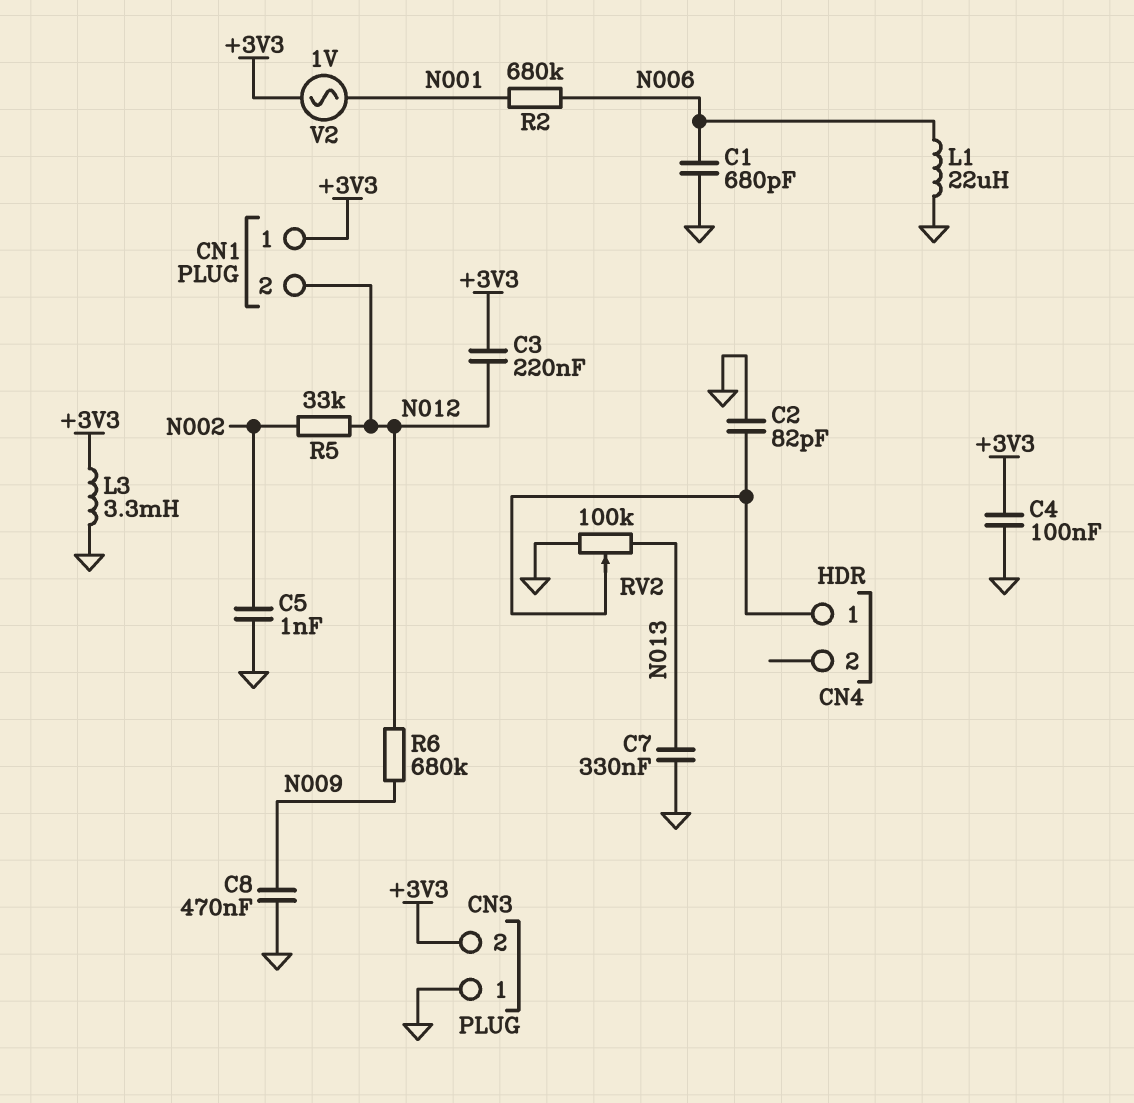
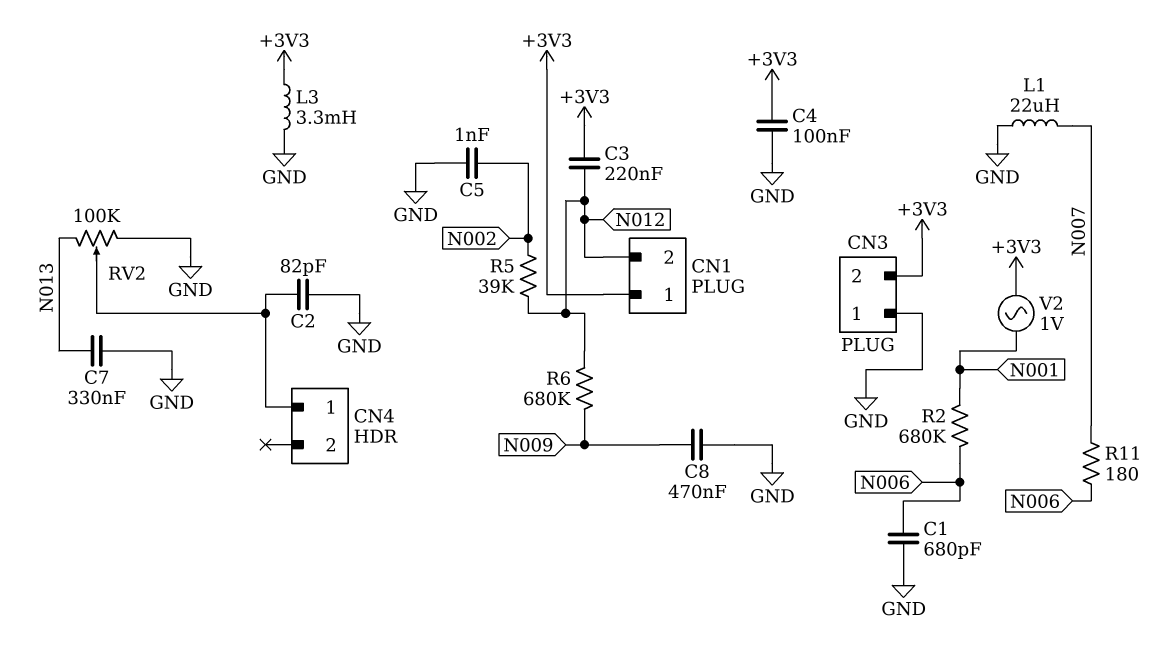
L1: 22uH (GND, N006) -> 22uH (GND, N007)
R5: 33k (N002, N012) -> 39k (N002, N012)
R11: none -> 180 (N006, N007)

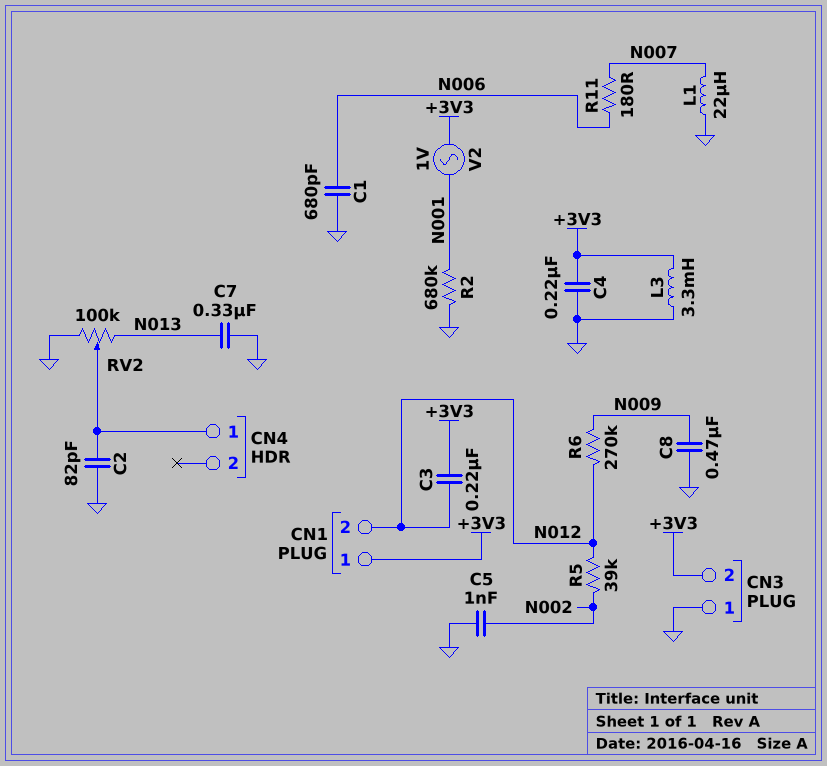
C4: 100nF (+3V3, GND) -> 220nF (+3V3, GND)
R2: 680k (N001, N006) -> 680k (GND, N001)
R6: 680k (N009, N012) -> 270k (N009, N012)

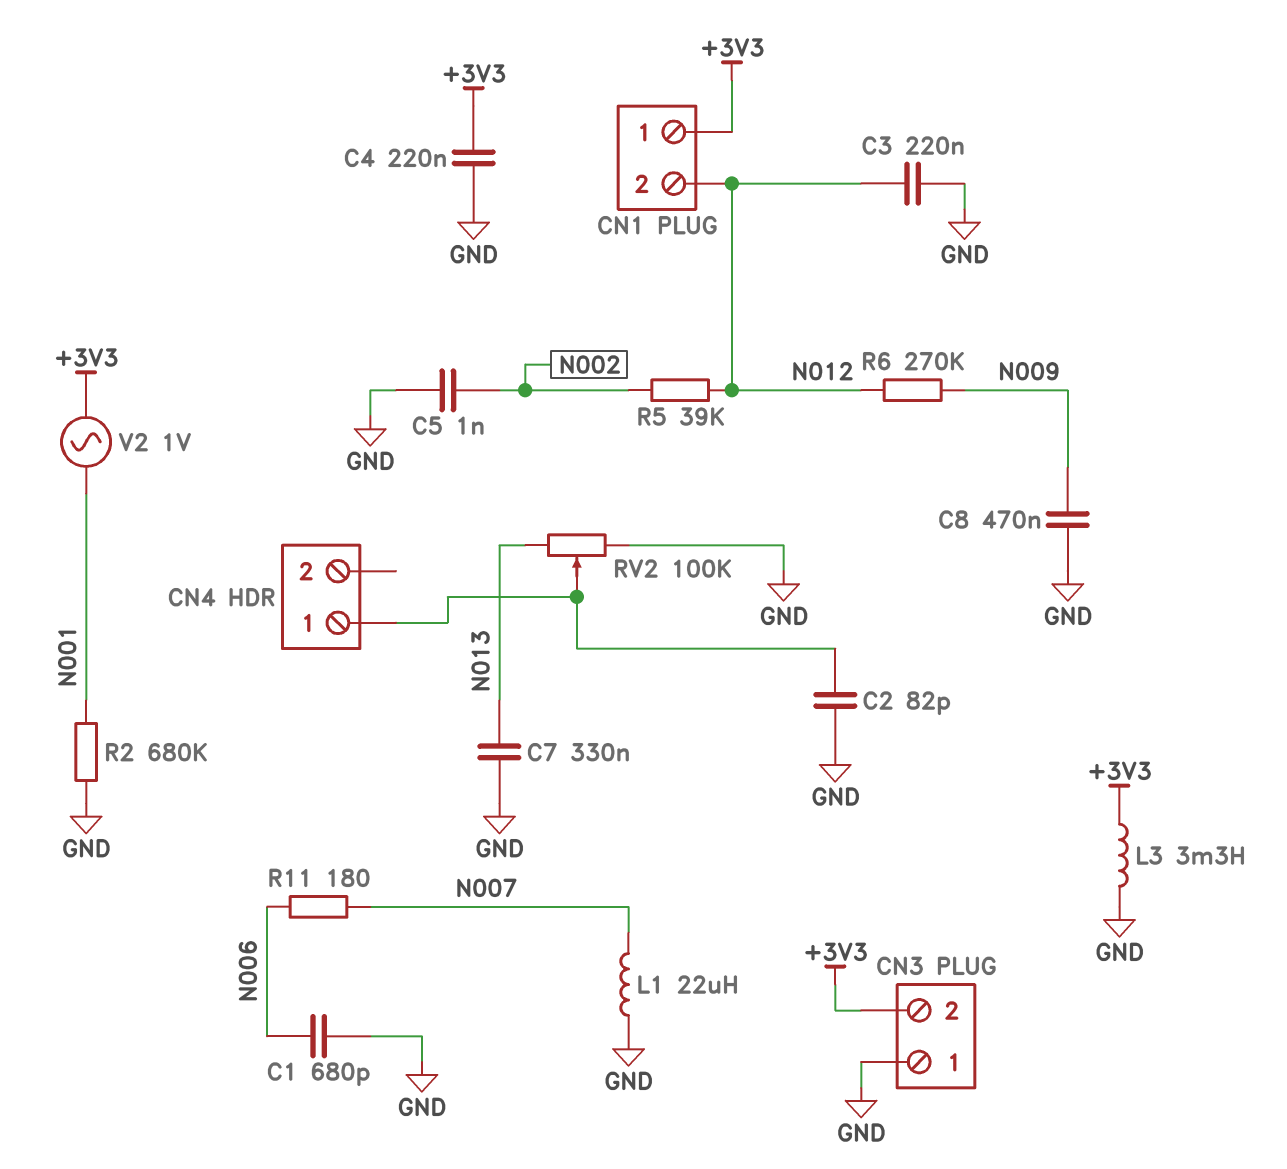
C3: 220nF (+3V3, N012) -> 220nF (GND, N012)

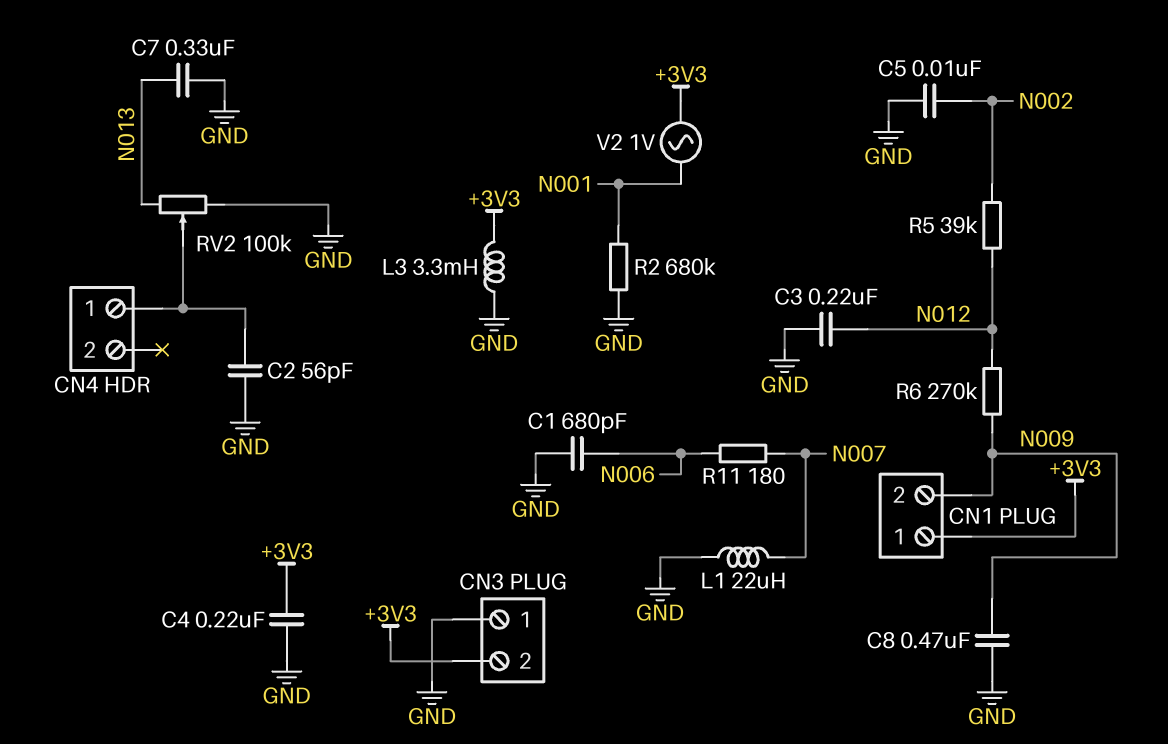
C2: 82pF (CN4/1, GND) -> 56pF (CN4/1, GND)
C5: 1nF (GND, N002) -> 10nF (GND, N002)
CN1 pin 2: N012 -> N009

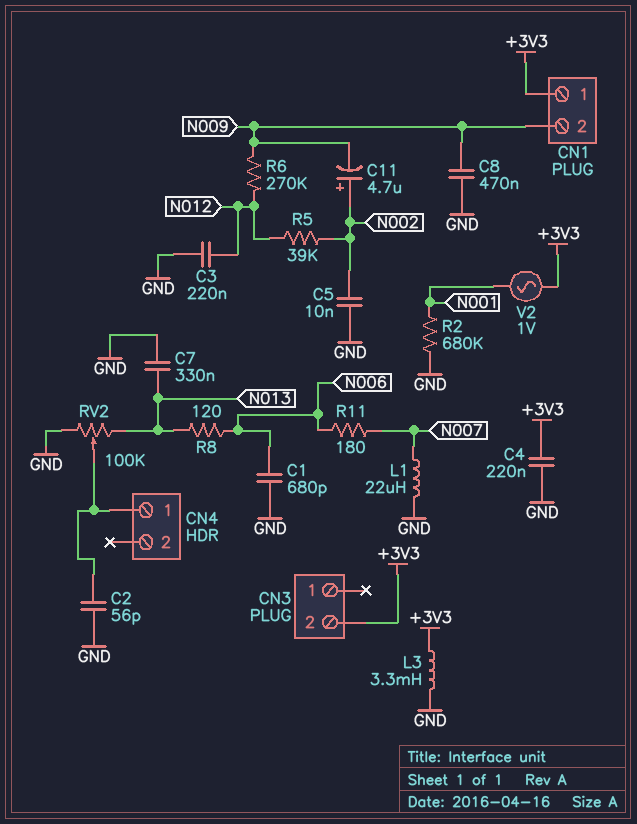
C11: none -> 4.7uF (plus N002, minus N009)
CN3 pin 1: GND -> none
R8: none -> 120 (N006, N013)

